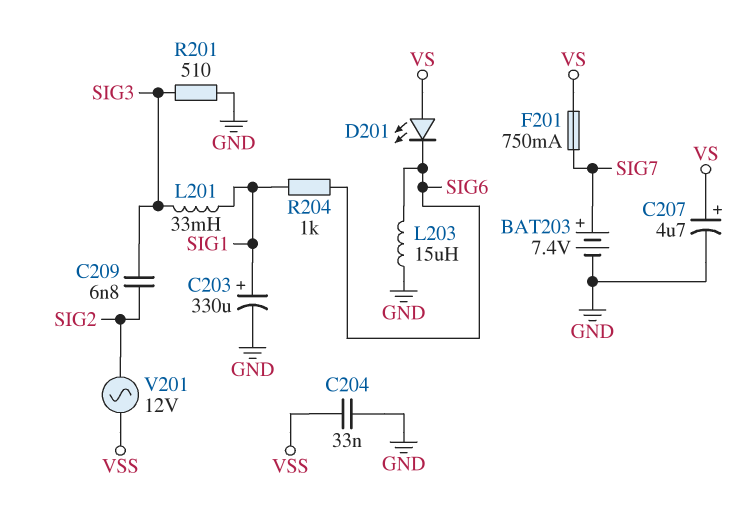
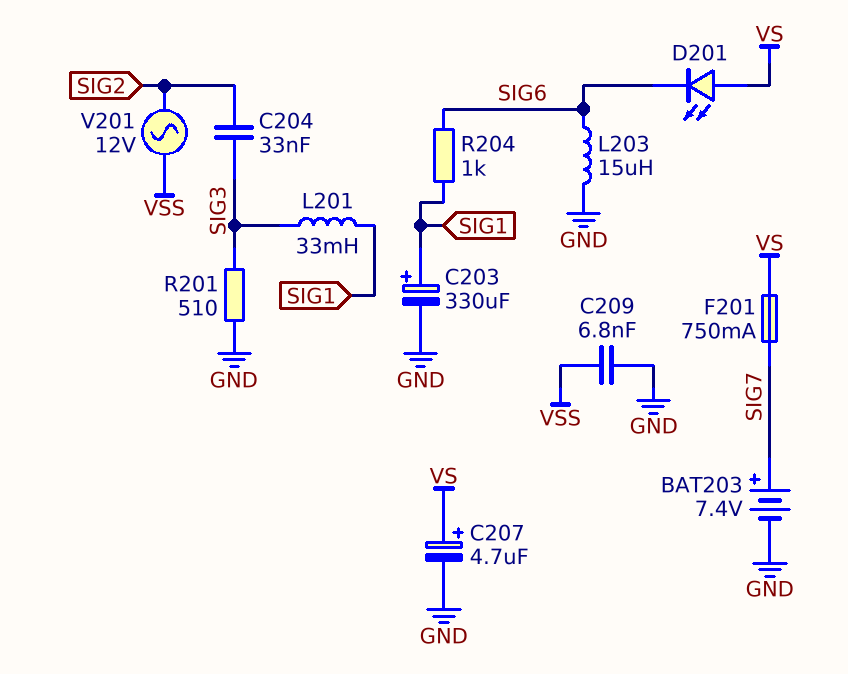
C204: 33nF (GND, VSS) -> 33nF (SIG2, SIG3)
C209: 6.8nF (SIG2, SIG3) -> 6.8nF (GND, VSS)

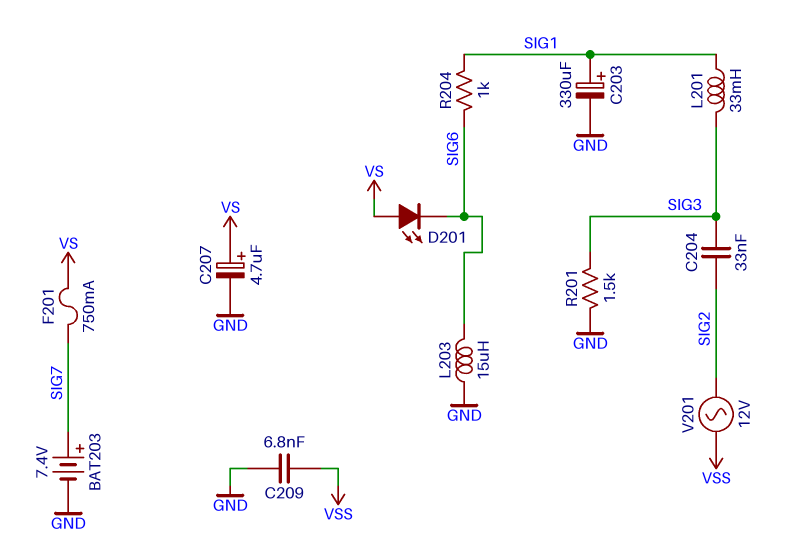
R201: 510 (GND, SIG3) -> 1.5k (GND, SIG3)

